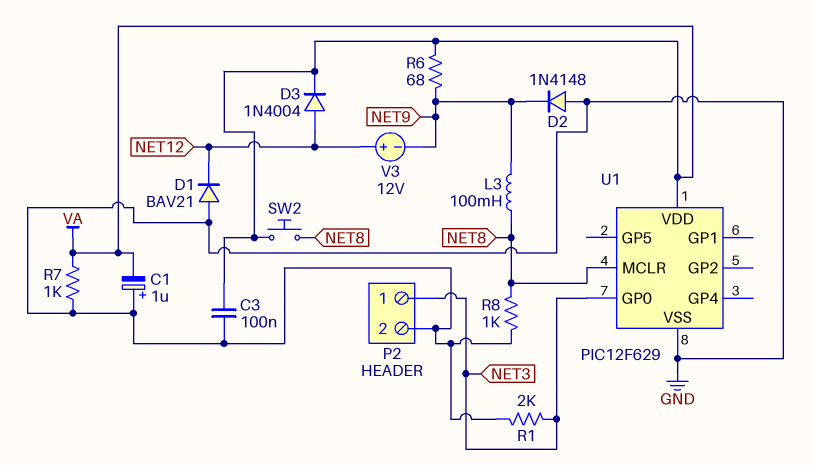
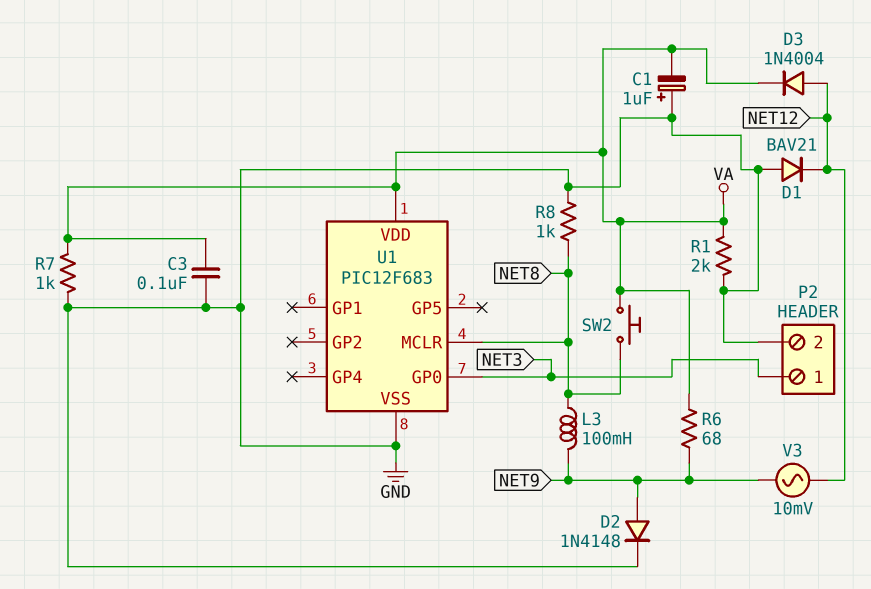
D2: diode 1N4148 (A GND, K NET9) -> diode 1N4148 (A NET9, K GND)
R1: 2k (GND, NET3) -> 2k (GND, VA)
U1: PIC12F629 -> PIC12F683
V3: 12V (plus NET12, minus NET9) -> AC 10mV (NET9, NET12)

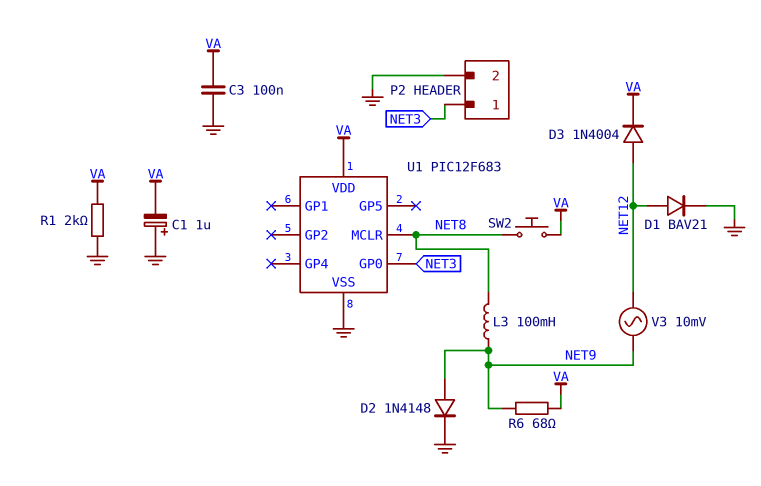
D1: diode BAV21 (A GND, K NET12) -> diode BAV21 (A NET12, K GND)
R7: 1k (GND, VA) -> none
R8: 1k (GND, NET8) -> none

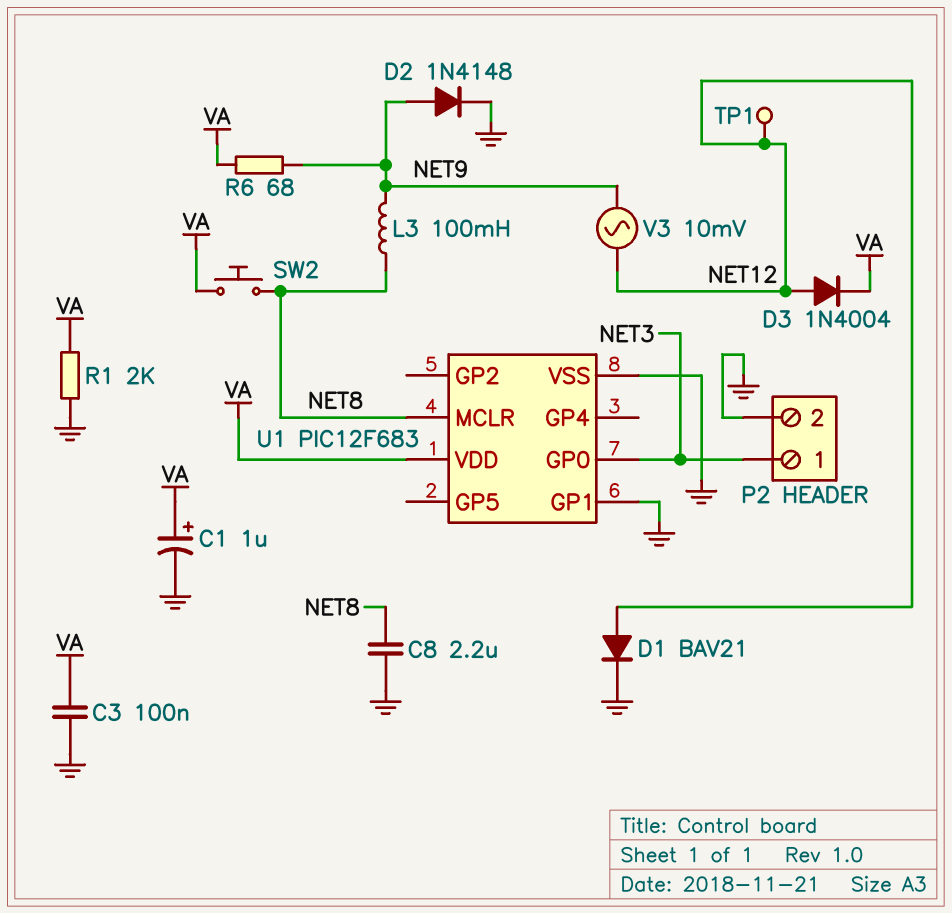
C1: 1uF (plus GND, minus VA) -> 1uF (plus VA, minus GND)
C8: none -> 2.2uF (GND, NET8)
TP1: none -> test point (NET12)
U1 pin GP1: none -> GND

